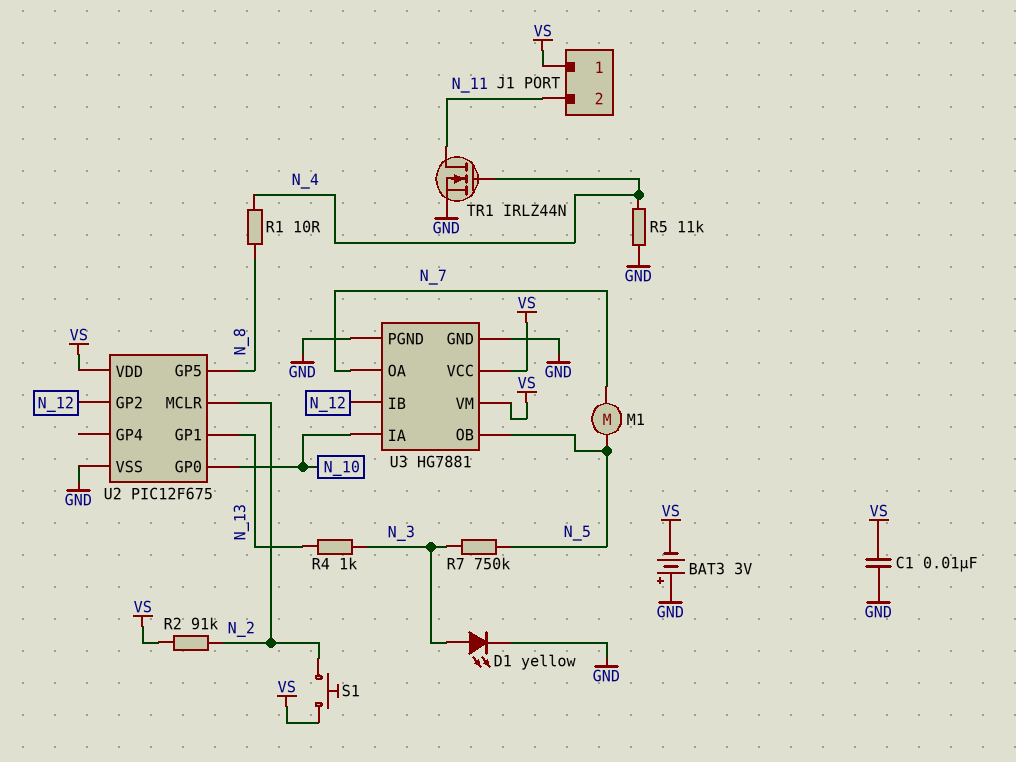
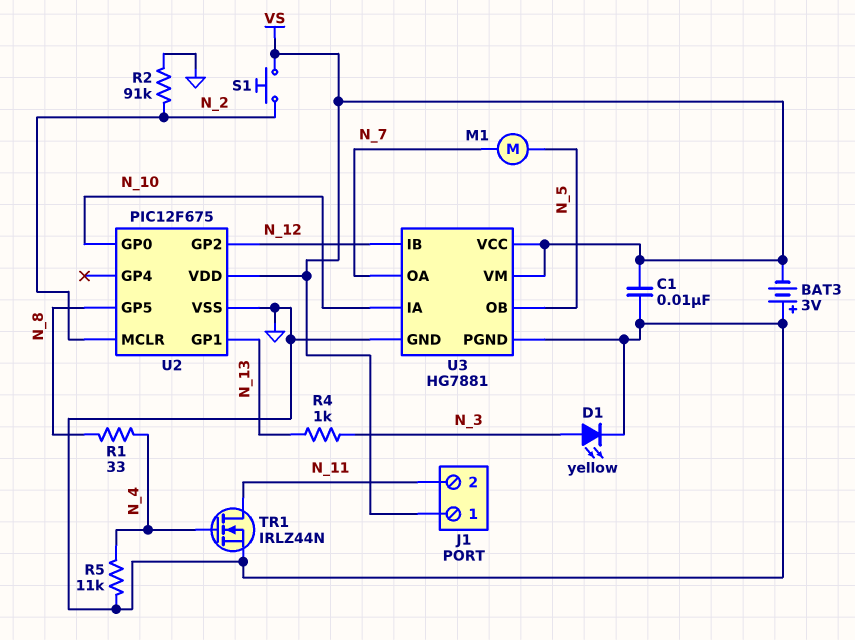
R1: 10 (N_4, N_8) -> 33 (N_4, N_8)
R2: 91k (N_2, VS) -> 91k (GND, N_2)
R7: 750k (N_3, N_5) -> none

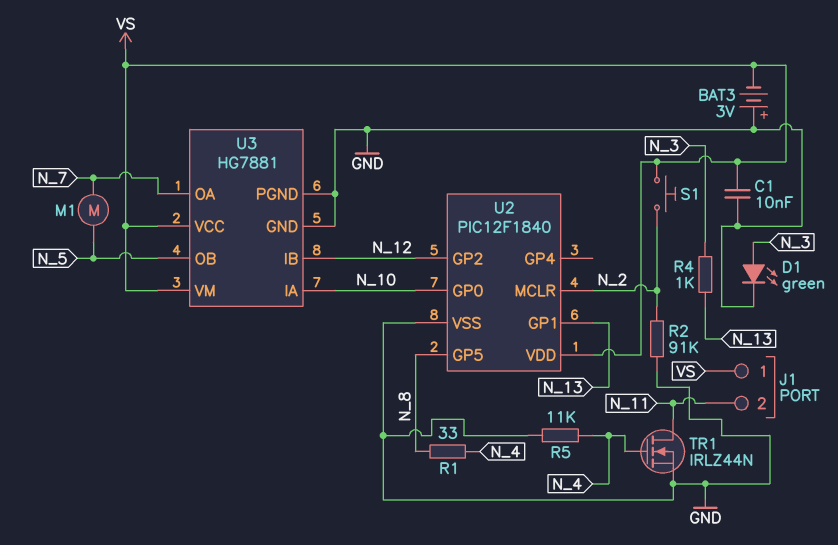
D1: LED yellow (A N_3, K GND) -> LED green (A N_3, K GND)
U2: PIC12F675 -> PIC12F1840

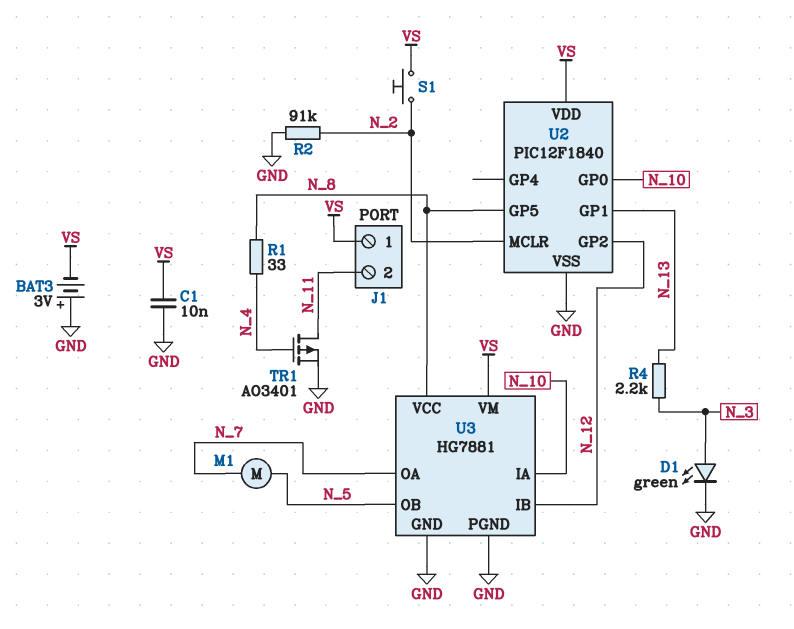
R4: 1k (N_3, N_13) -> 2.2k (N_3, N_13)
R5: 11k (GND, N_4) -> none
TR1: NMOS IRLZ44N (G N_4, D N_11, S GND) -> PMOS AO3401 (G N_4, D N_11, S GND)
U3 pin VCC: VS -> N_8

